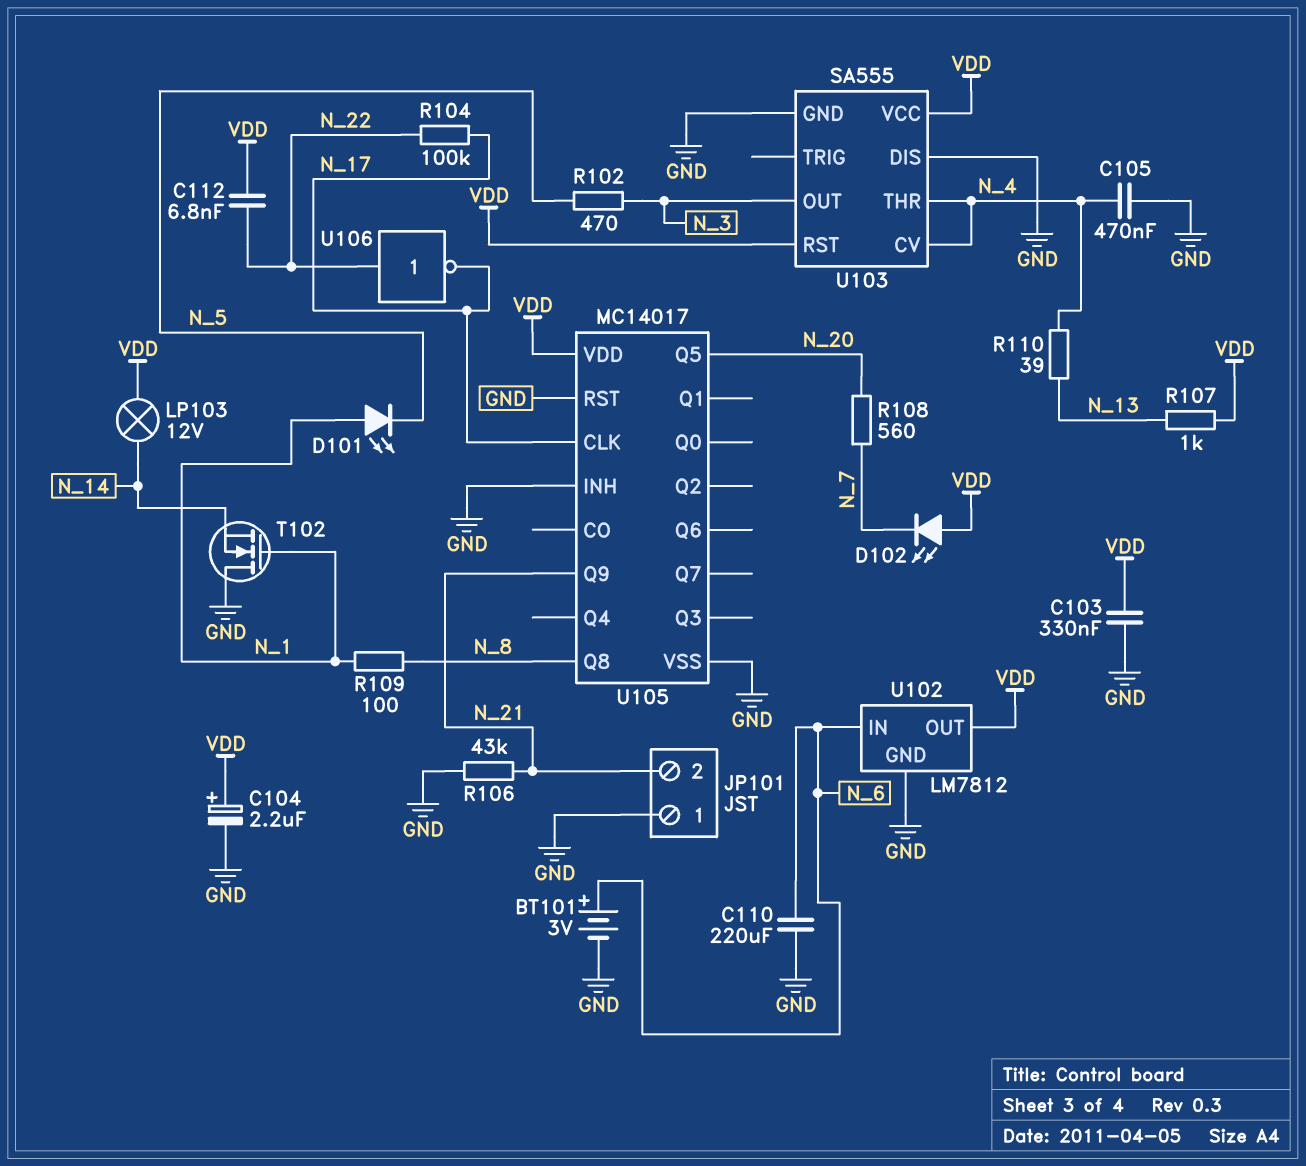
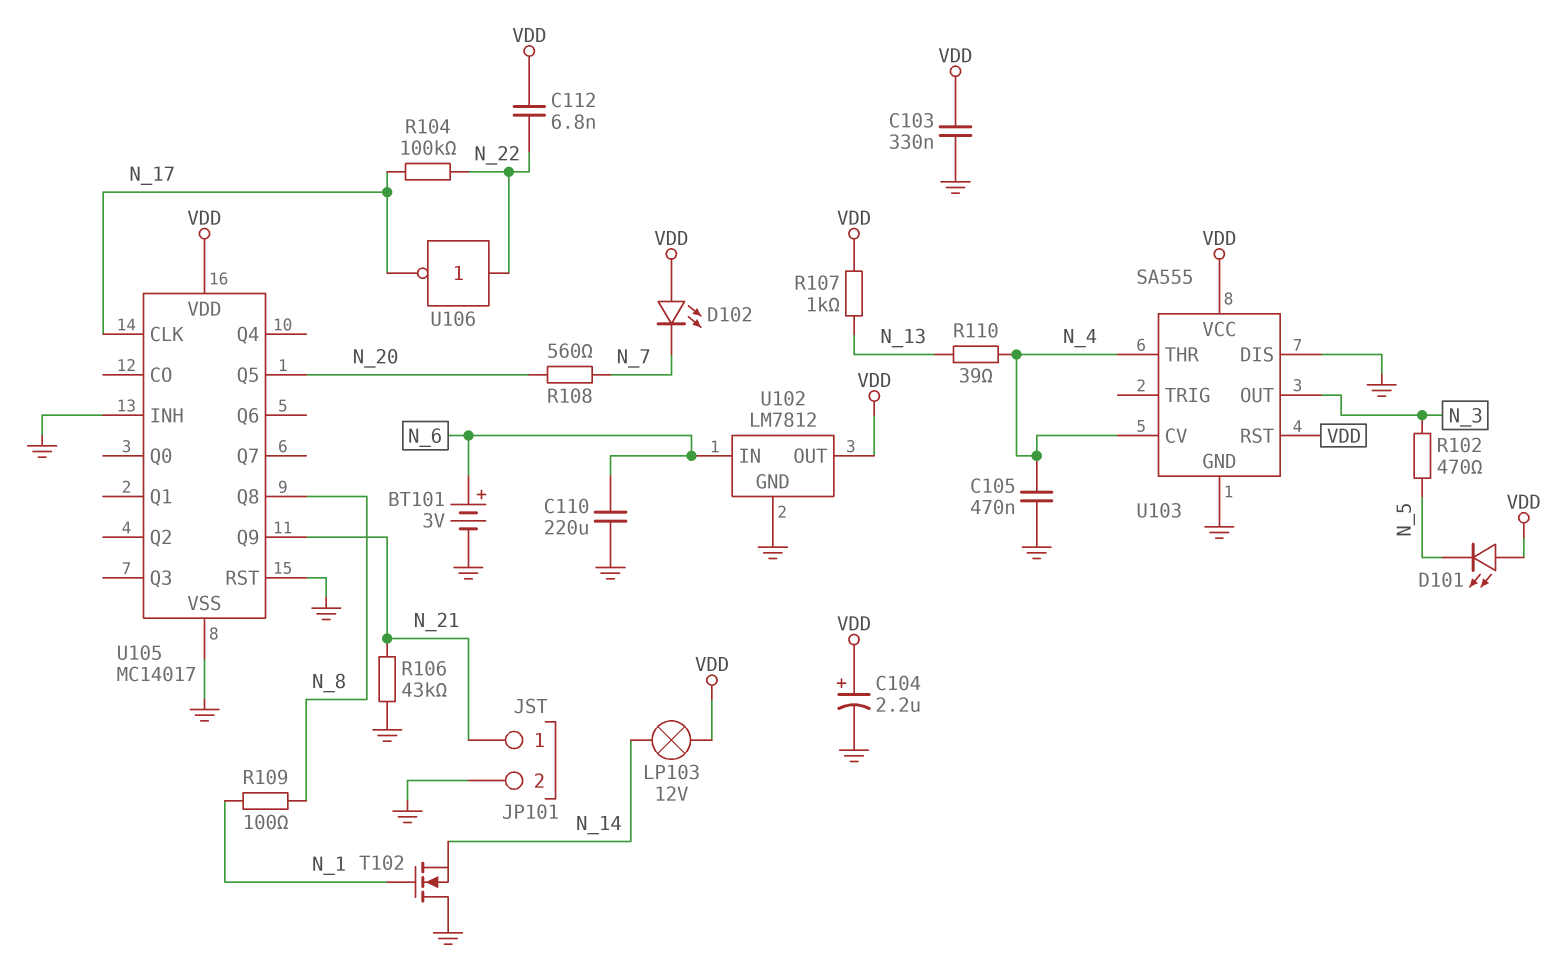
D101: LED (A N_1, K N_5) -> LED (A VDD, K N_5)
JP101 pin 1: GND -> N_21
JP101 pin 2: N_21 -> GND

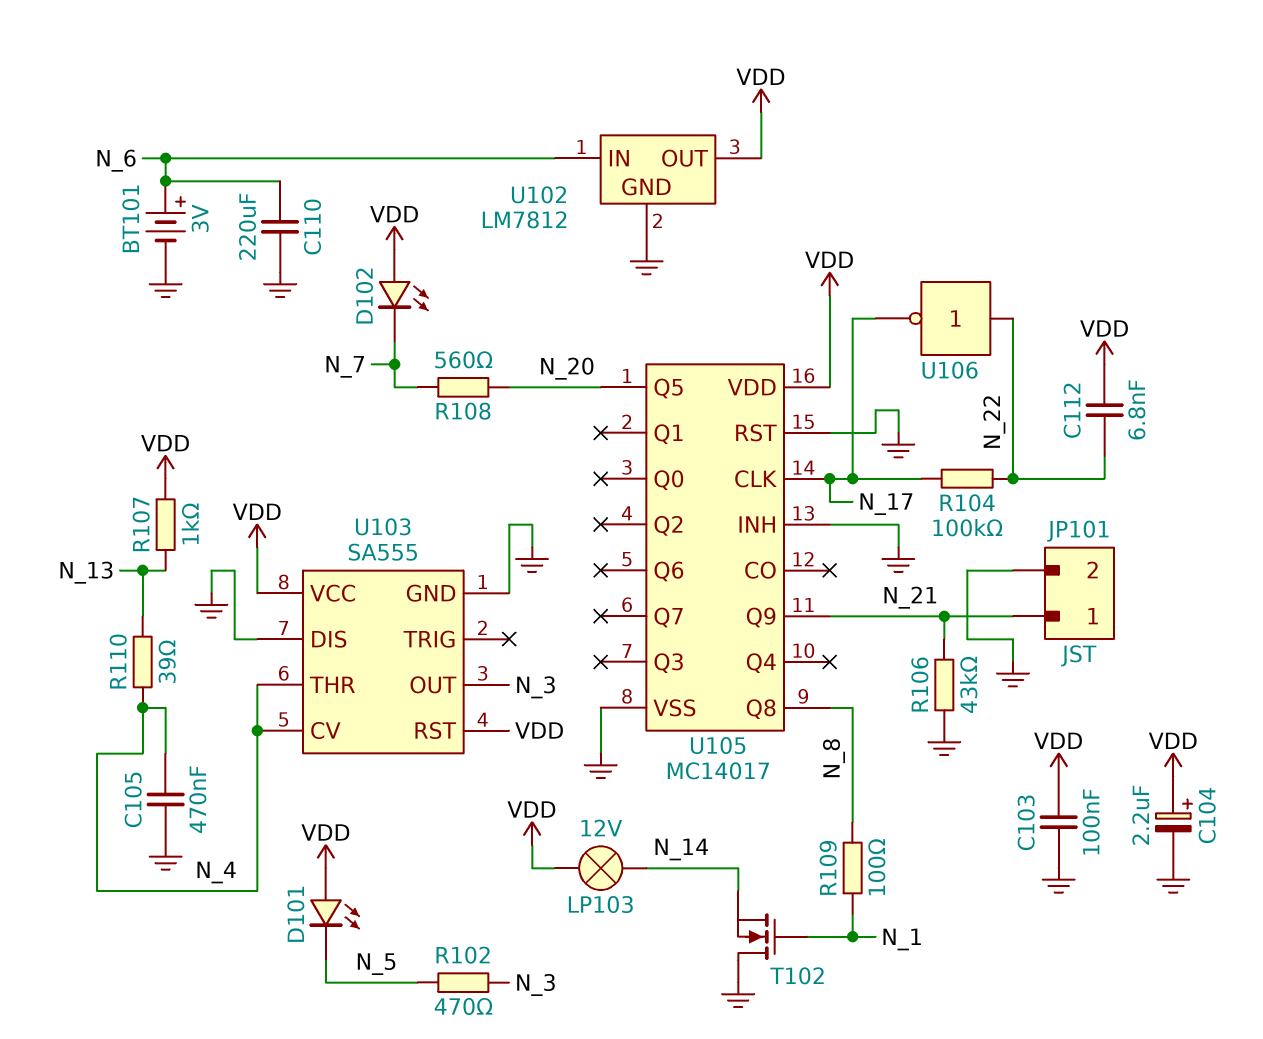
C103: 330nF (GND, VDD) -> 100nF (GND, VDD)

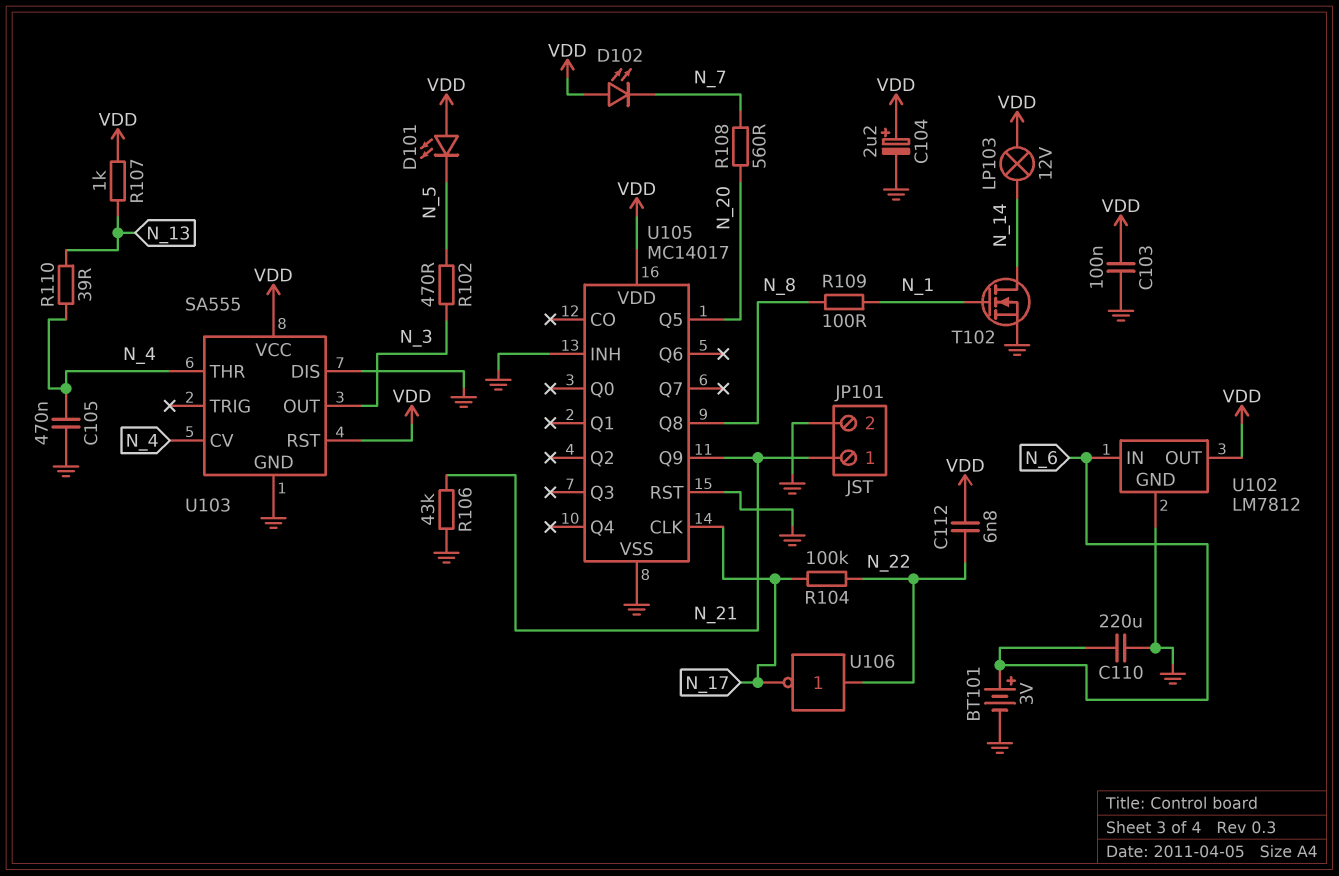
T102: NMOS (G N_1, D GND, S N_14) -> NMOS (G N_1, D N_14, S GND)

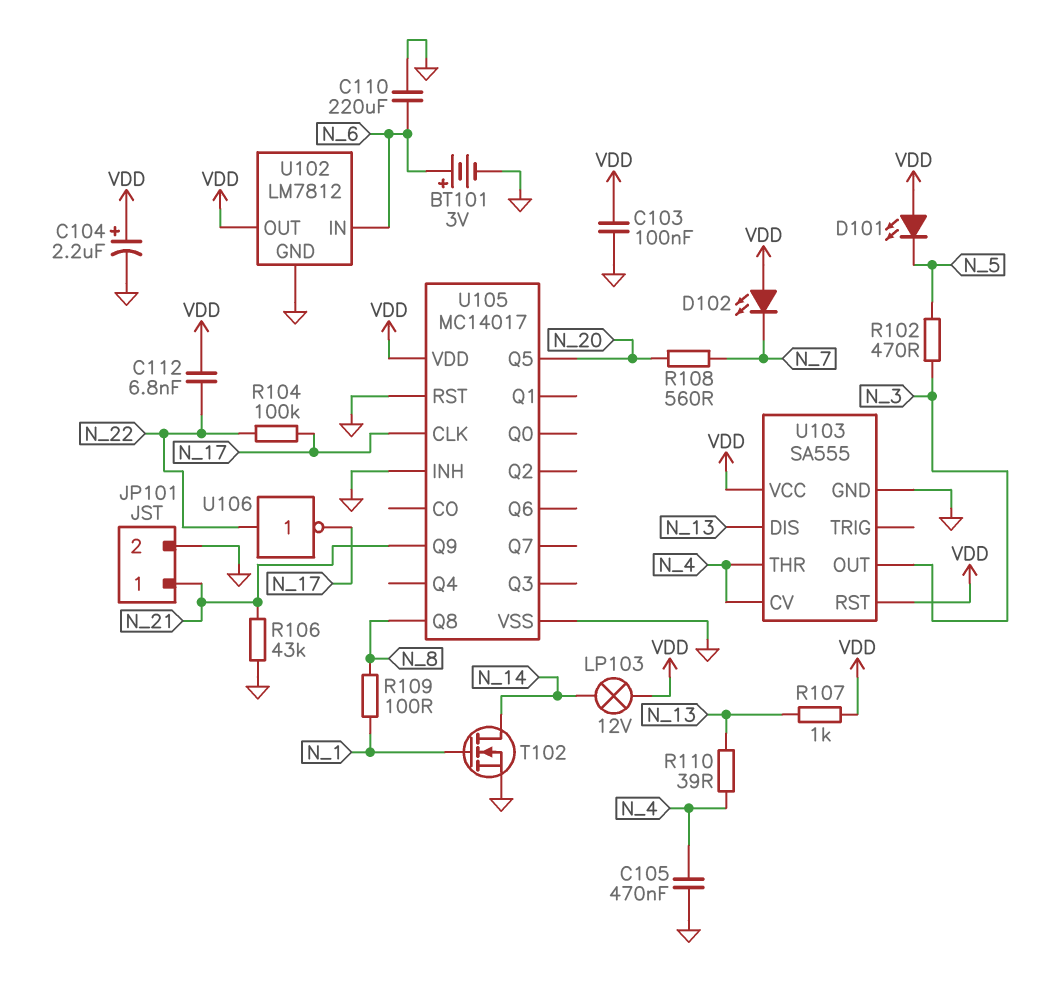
U103 pin DIS: GND -> N_13

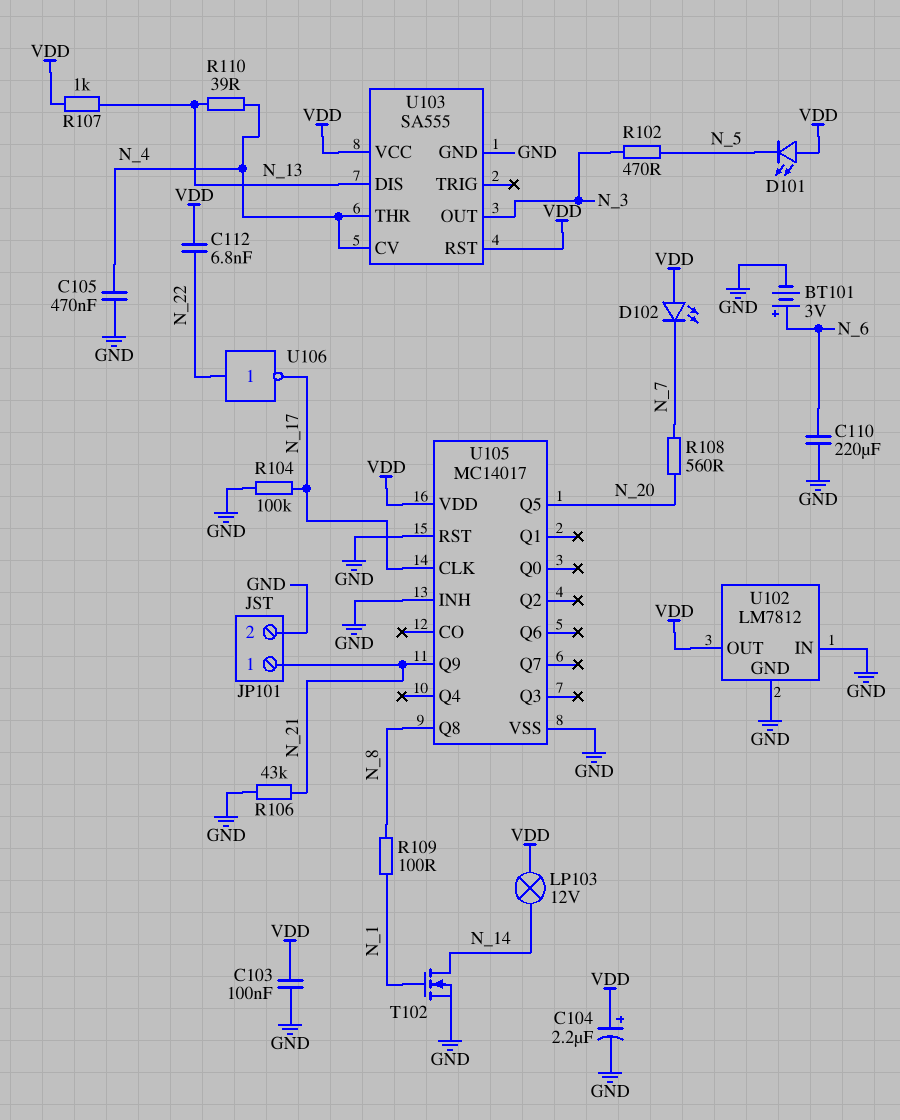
R104: 100k (N_17, N_22) -> 100k (GND, N_17)
U102 pin IN: N_6 -> GND

